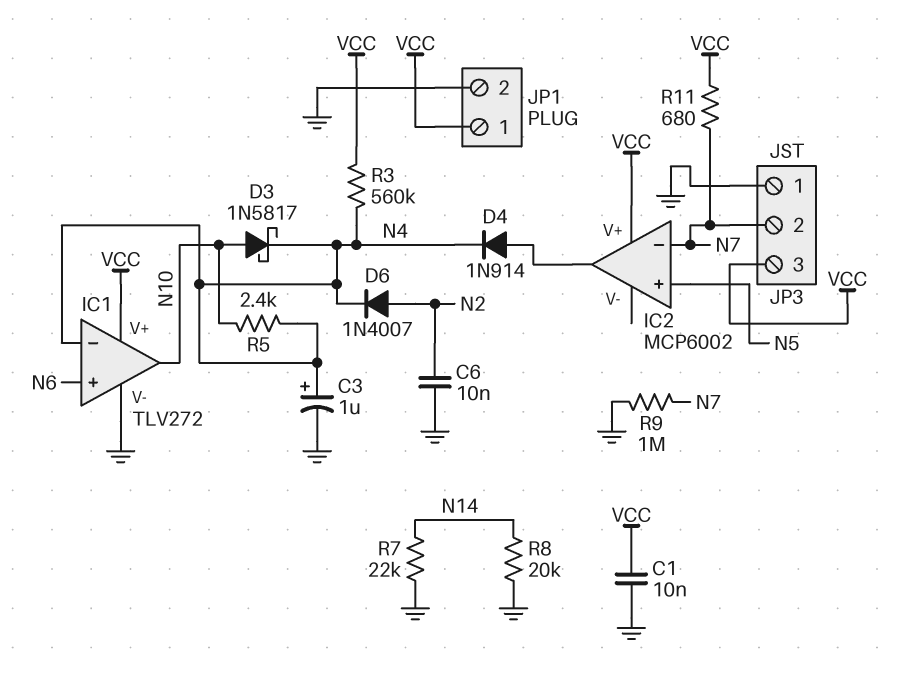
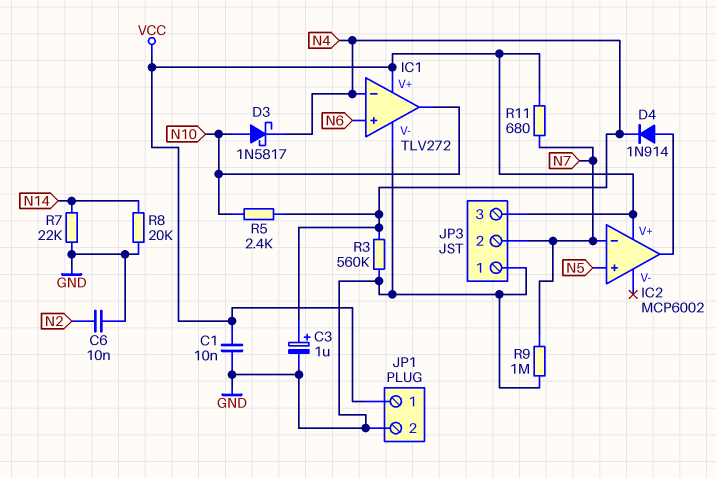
D6: diode 1N4007 (A N2, K N4) -> none
R3: 560k (N4, VCC) -> 560k (GND, N4)

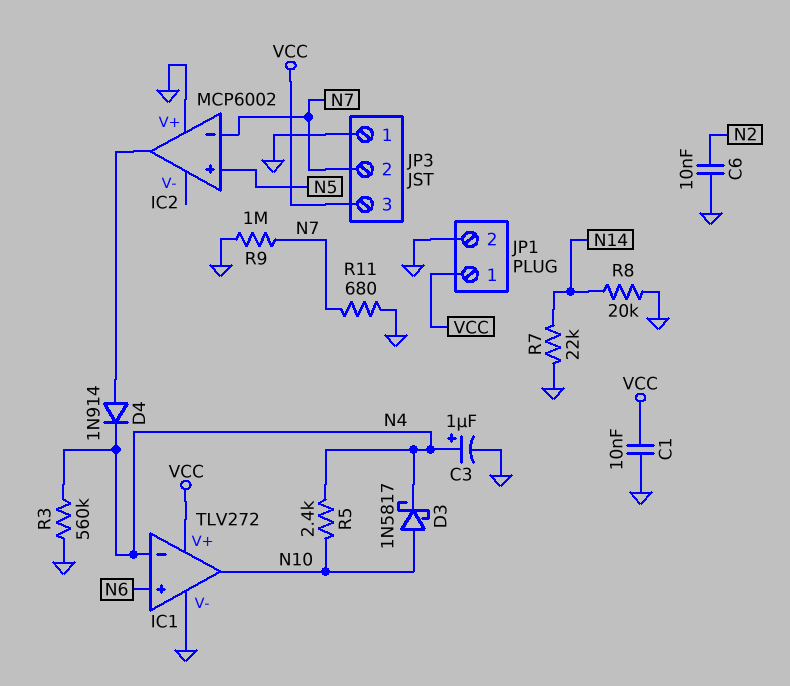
IC2 pin V+: VCC -> GND
R11: 680 (N7, VCC) -> 680 (GND, N7)

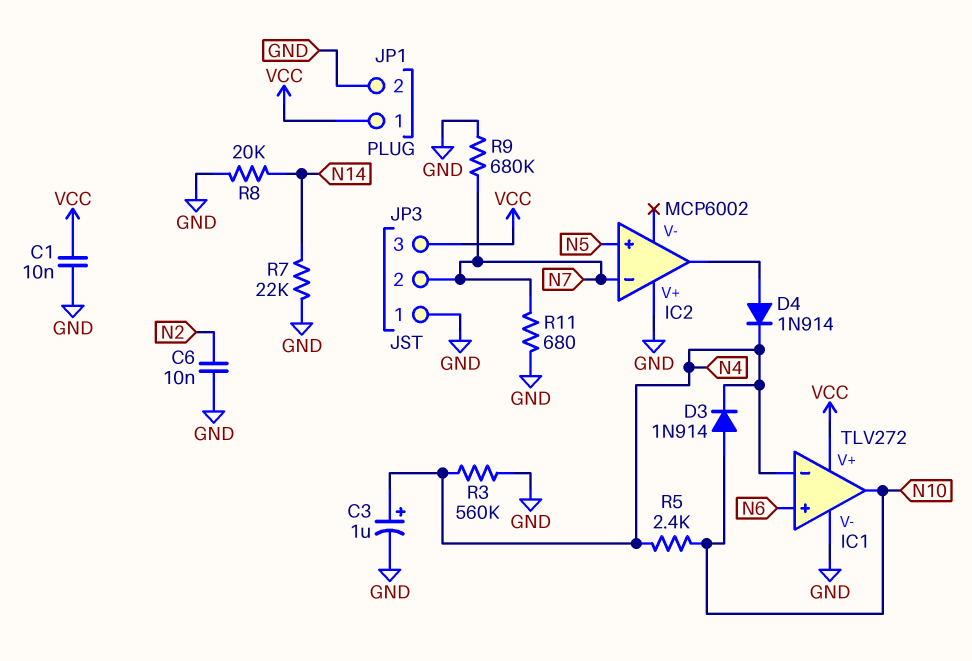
D3: schottky 1N5817 (A N10, K N4) -> diode 1N914 (A N10, K N4)
R9: 1M (GND, N7) -> 680k (GND, N7)

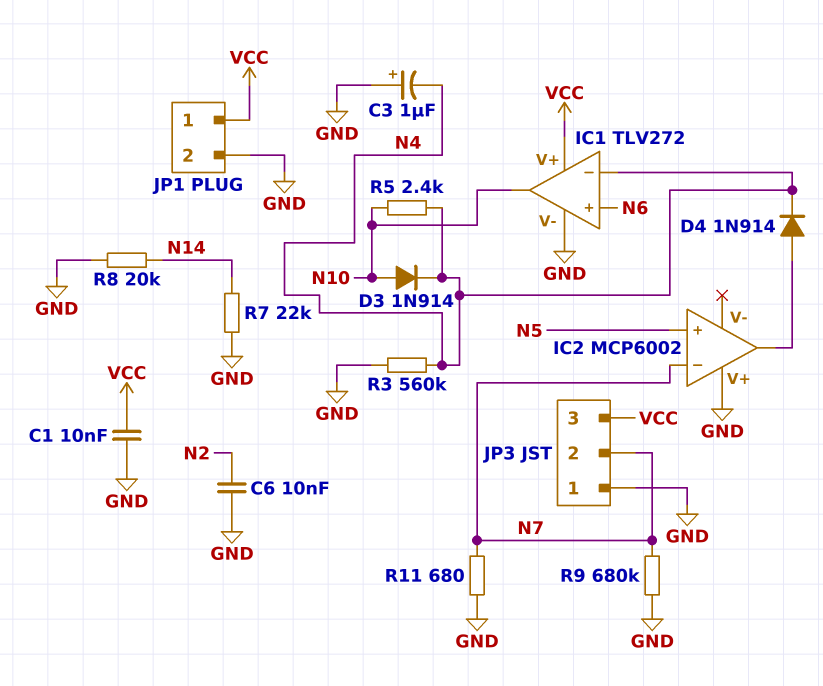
C3: 1uF (plus N4, minus GND) -> 1uF (plus GND, minus N4)

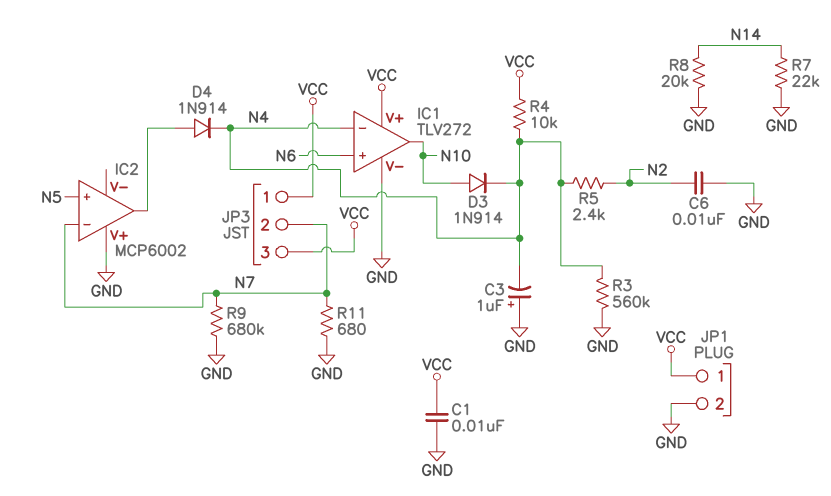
JP3 pin 1: GND -> VCC
R4: none -> 10k (N4, VCC)
R5: 2.4k (N4, N10) -> 2.4k (N2, N4)

